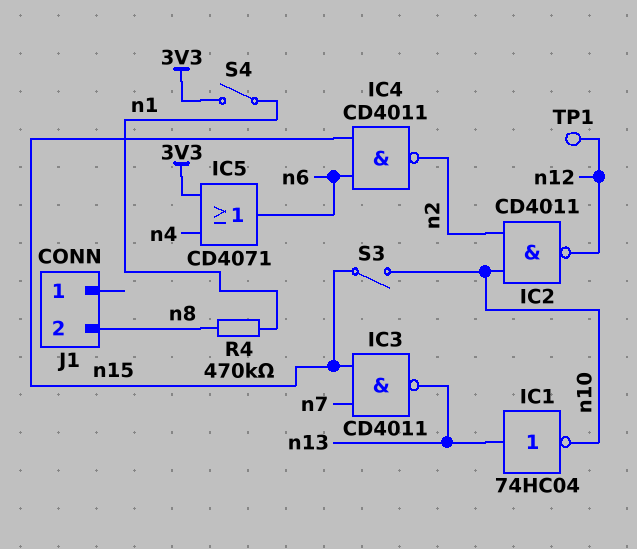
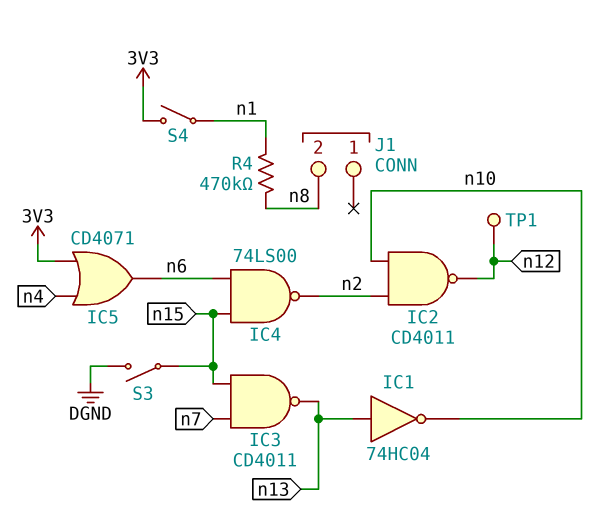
IC4: NAND CD4011 (in n6, in n15, out n2) -> NAND 74LS00 (in n6, in n15, out n2)
S3: switch (n10, n15) -> switch (DGND, n15)

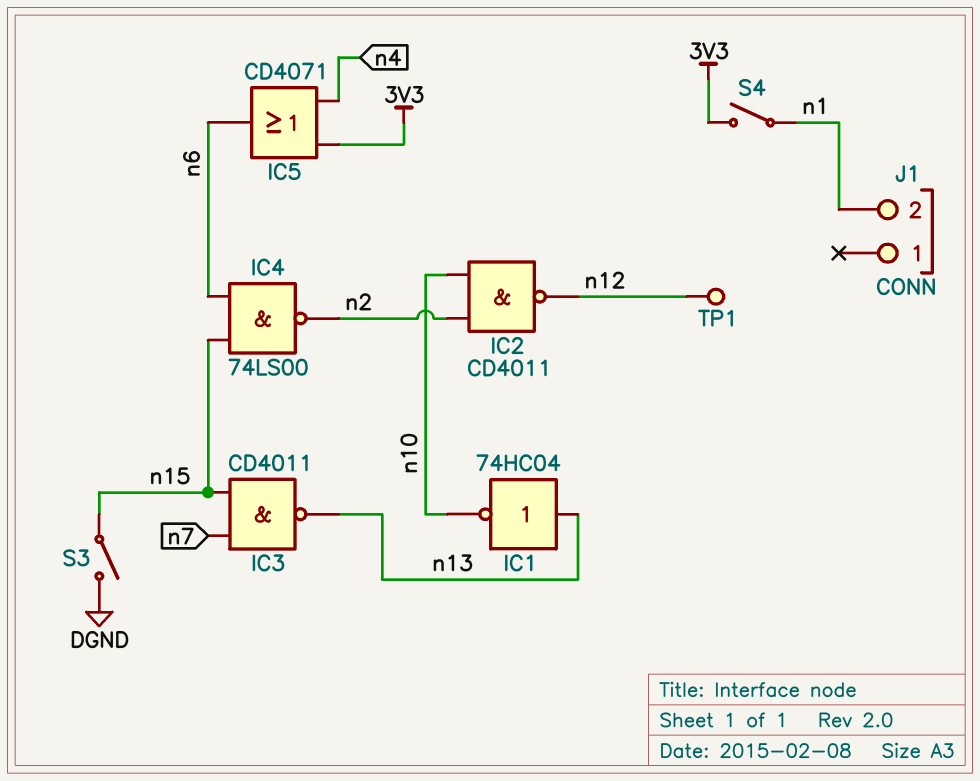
J1 pin 2: n8 -> n1
R4: 470k (n1, n8) -> none

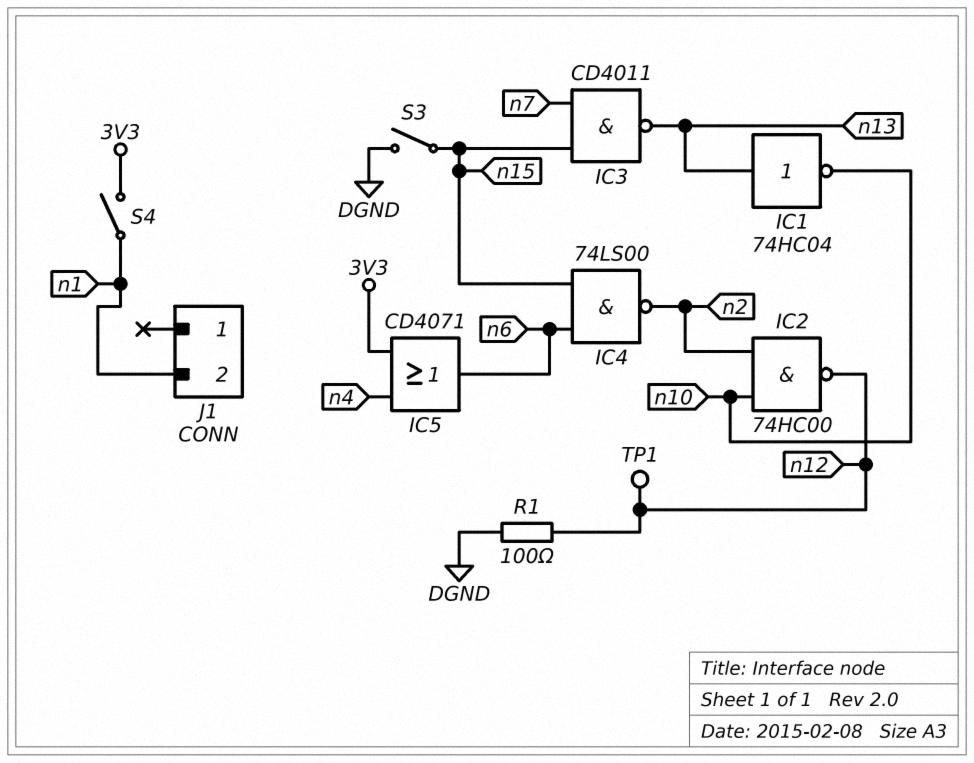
IC2: NAND CD4011 (in n2, in n10, out n12) -> NAND 74HC00 (in n2, in n10, out n12)
R1: none -> 100 (DGND, n12)

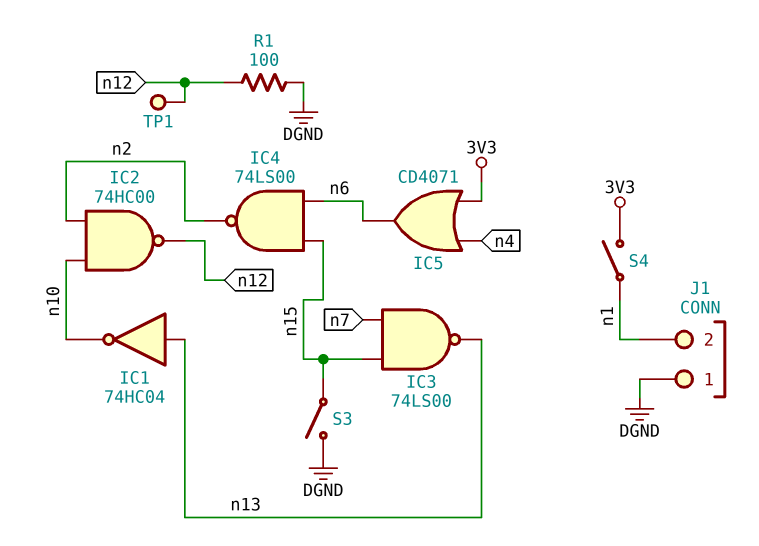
IC3: NAND CD4011 (in n7, in n15, out n13) -> NAND 74LS00 (in n7, in n15, out n13)
J1 pin 1: none -> DGND

